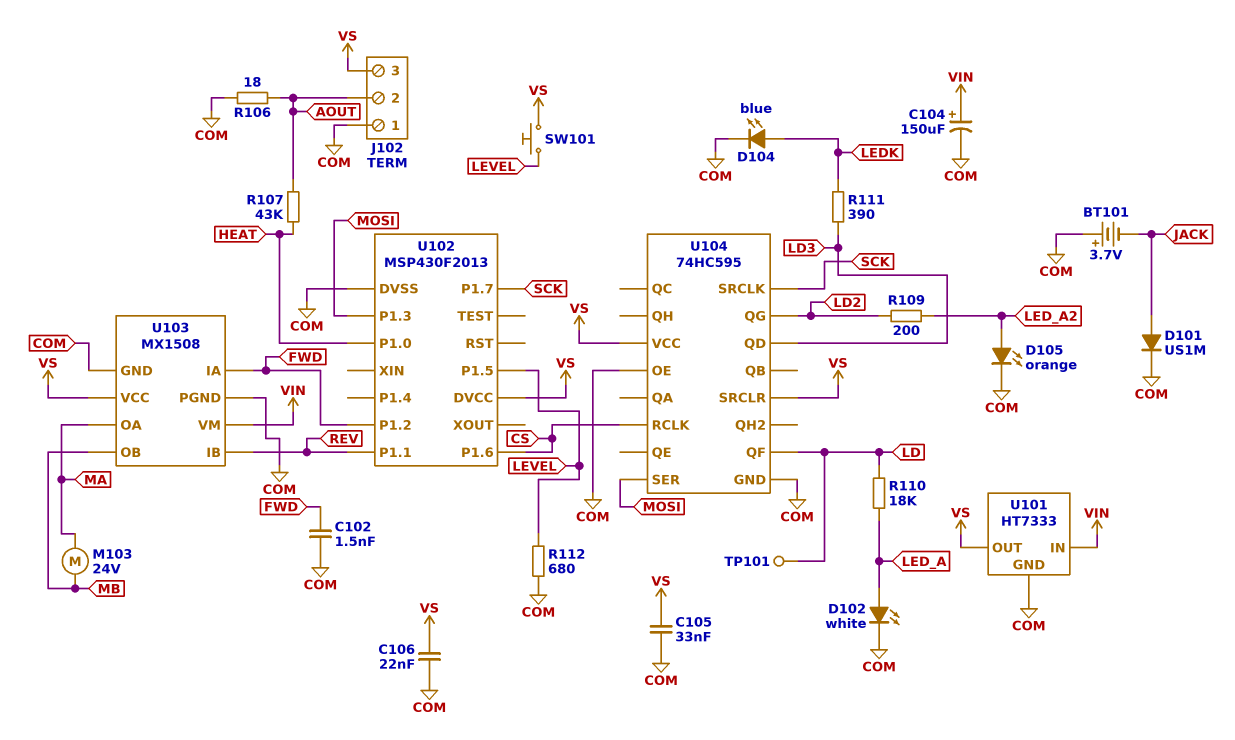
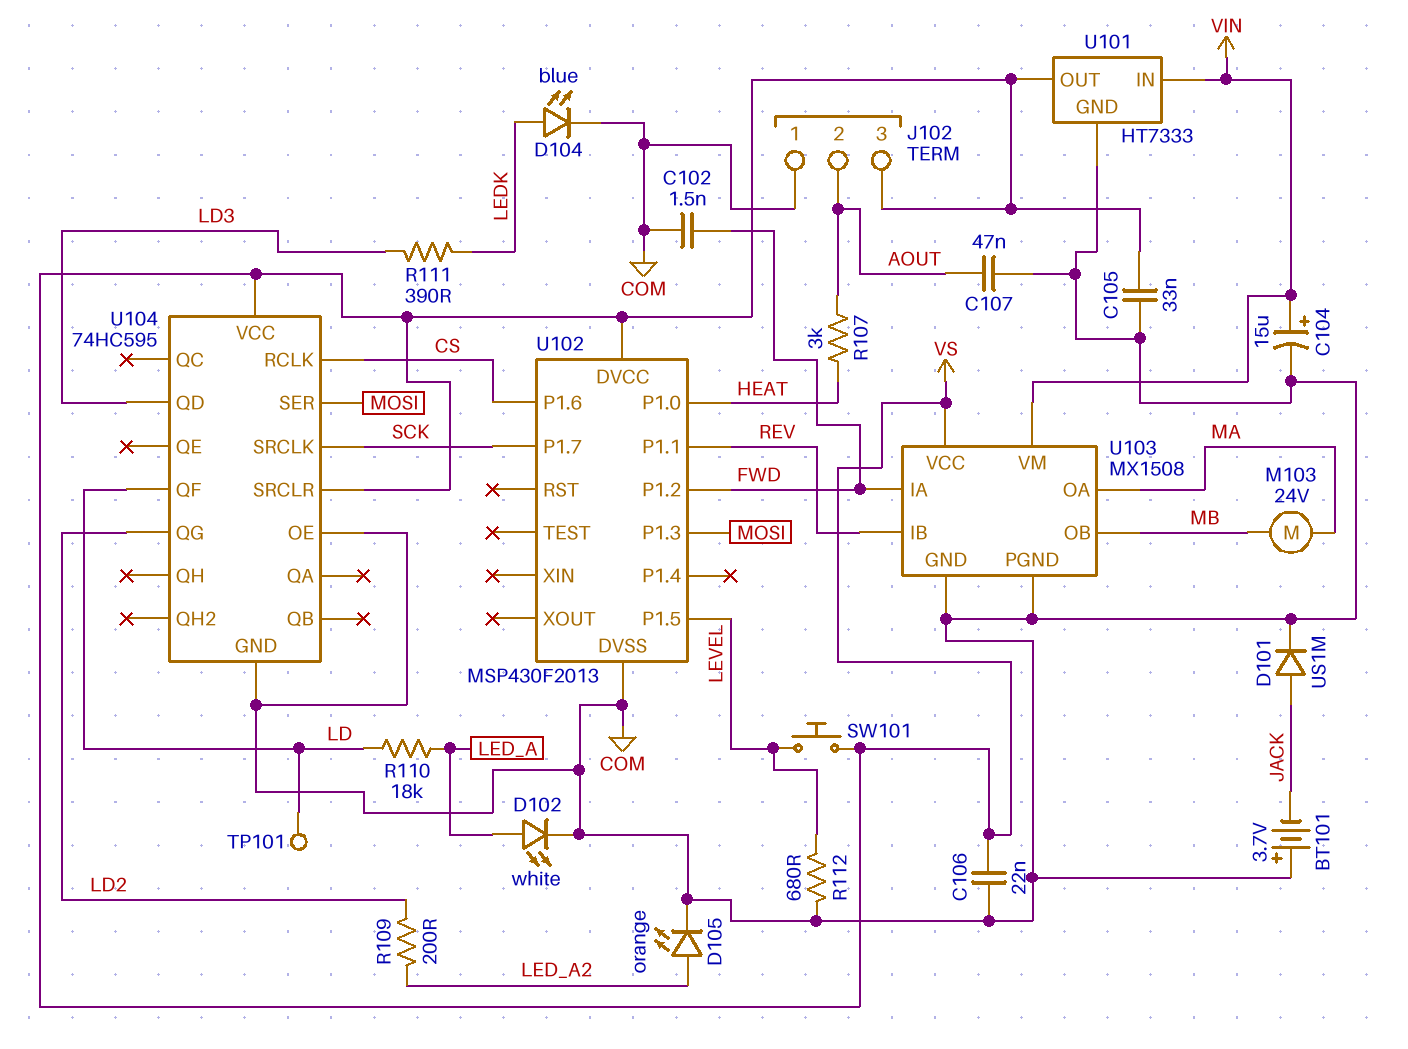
C104: 150uF (plus VIN, minus COM) -> 15uF (plus VIN, minus COM)
C107: none -> 47nF (AOUT, COM)
R106: 18 (AOUT, COM) -> none
R107: 43k (AOUT, HEAT) -> 3k (AOUT, HEAT)

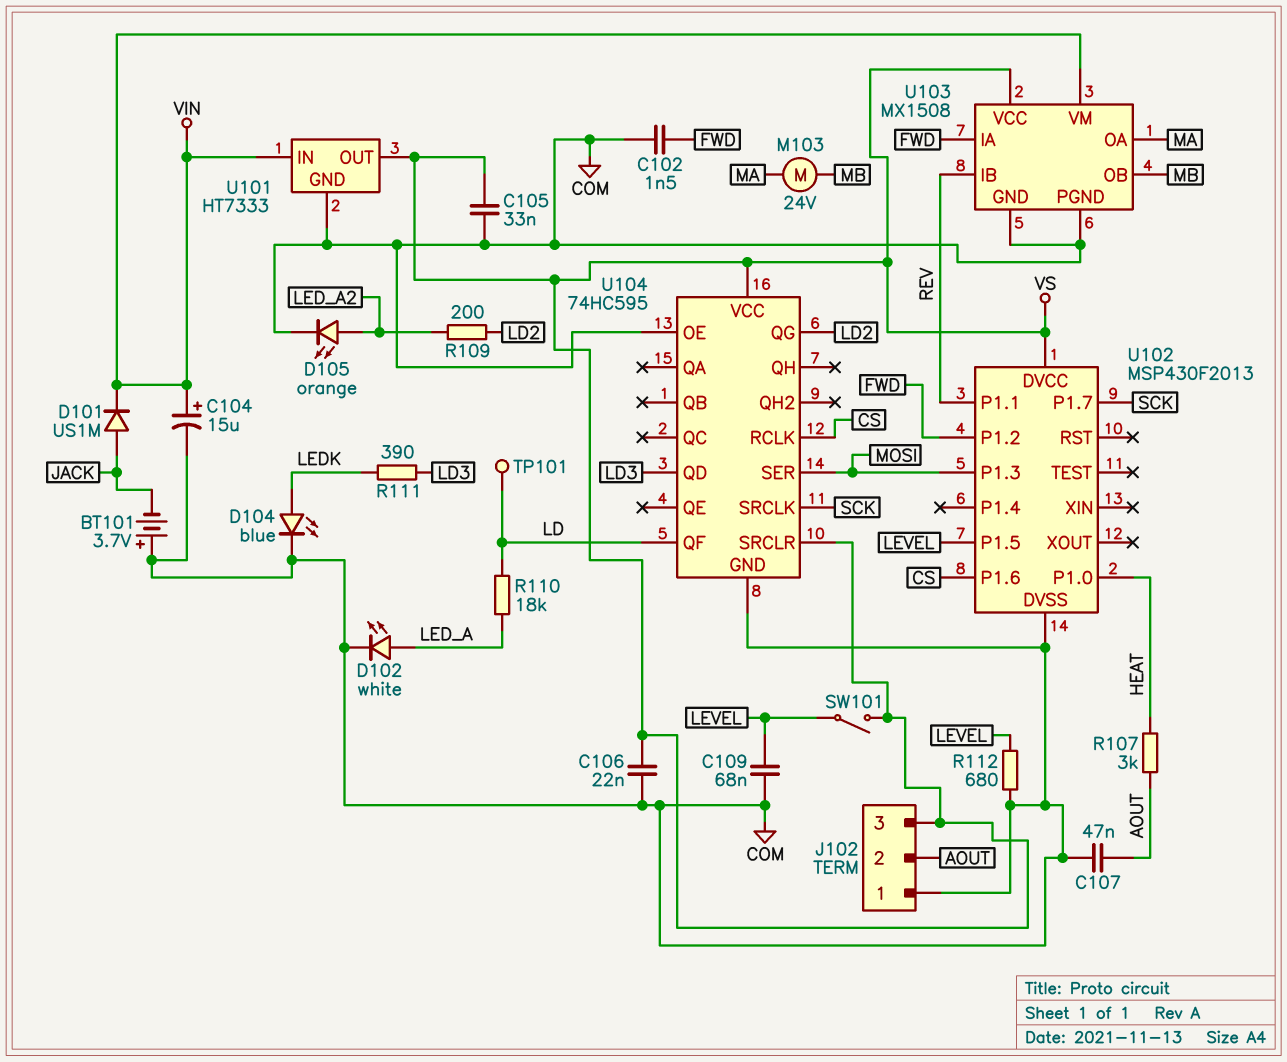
C109: none -> 68nF (COM, LEVEL)
D101: diode US1M (A JACK, K COM) -> diode US1M (A JACK, K VIN)
SW101: button (LEVEL, VS) -> switch (LEVEL, VS)

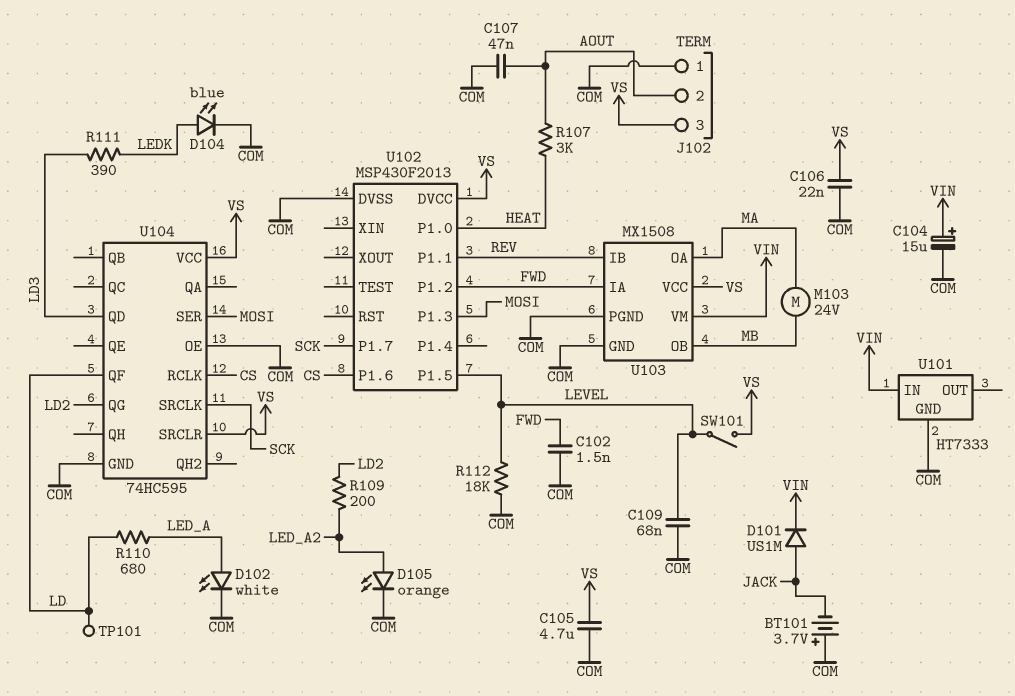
C105: 33nF (COM, VS) -> 4.7uF (COM, VS)
R110: 18k (LD, LED_A) -> 680 (LD, LED_A)
R112: 680 (COM, LEVEL) -> 18k (COM, LEVEL)
U101 pin OUT: VS -> none

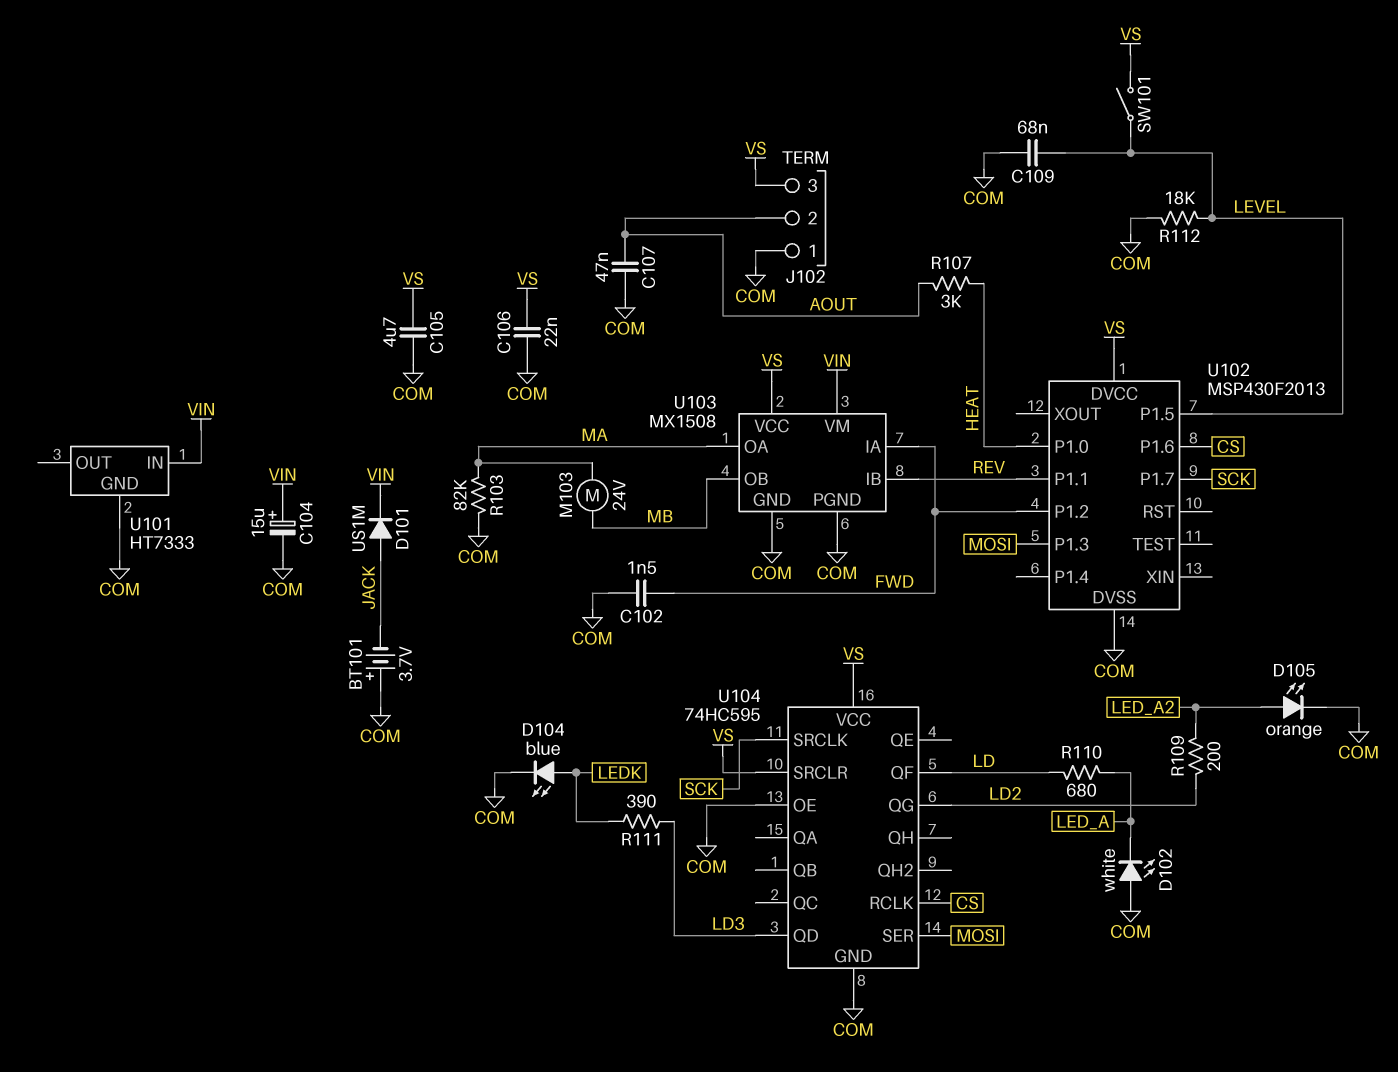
D102: LED white (A LED_A, K COM) -> LED white (A COM, K LED_A)
R103: none -> 82k (COM, MA)
TP101: test point (LD) -> none

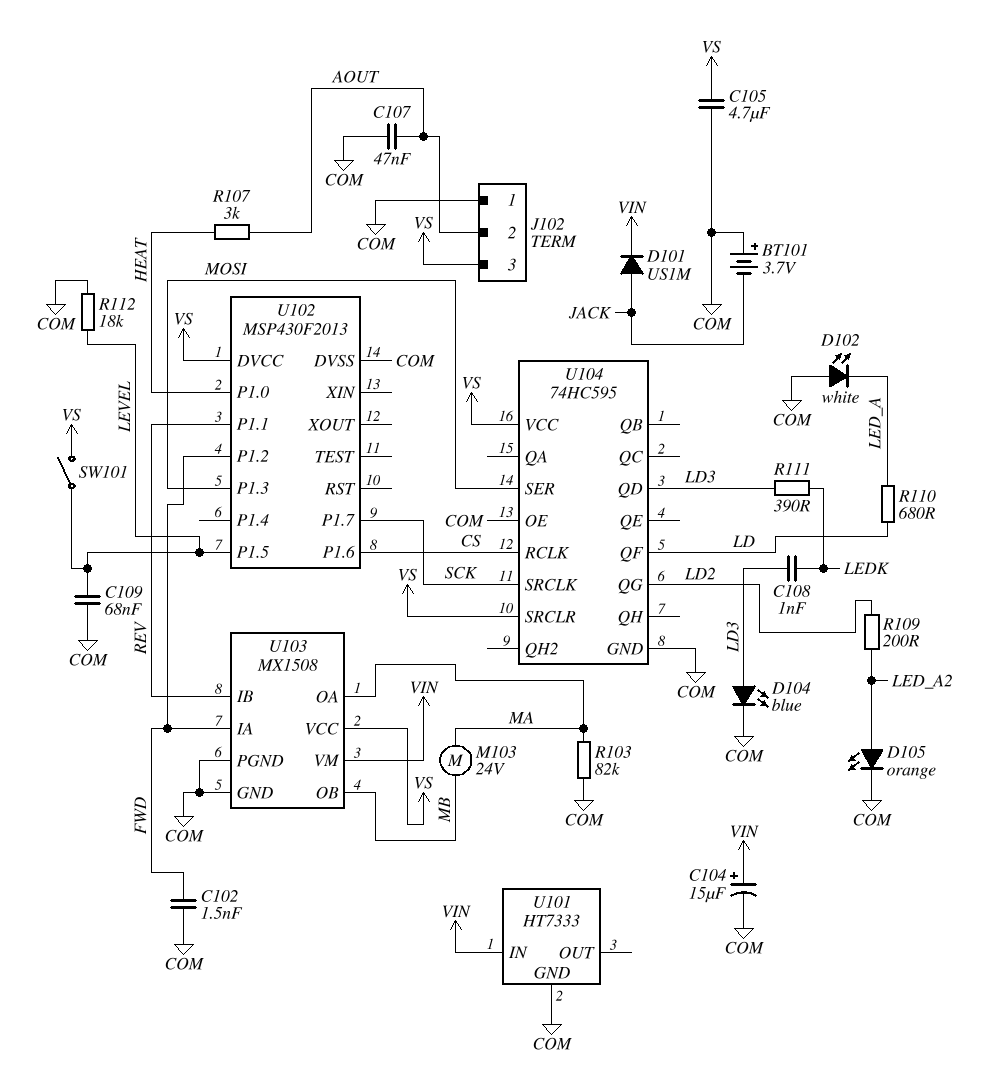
C106: 22nF (COM, VS) -> none
C108: none -> 1nF (LD3, LEDK)
D104: LED blue (A LEDK, K COM) -> LED blue (A LD3, K COM)

